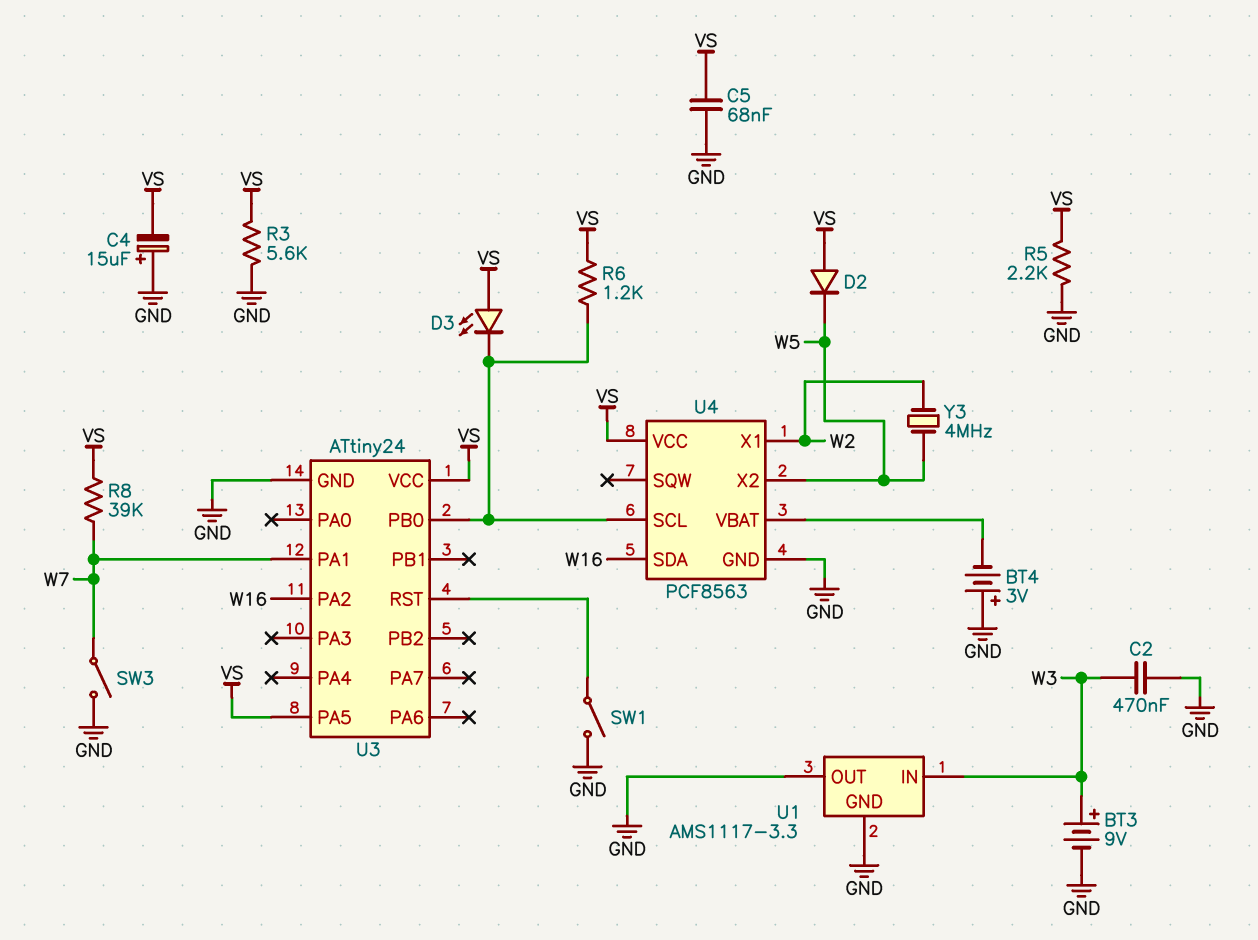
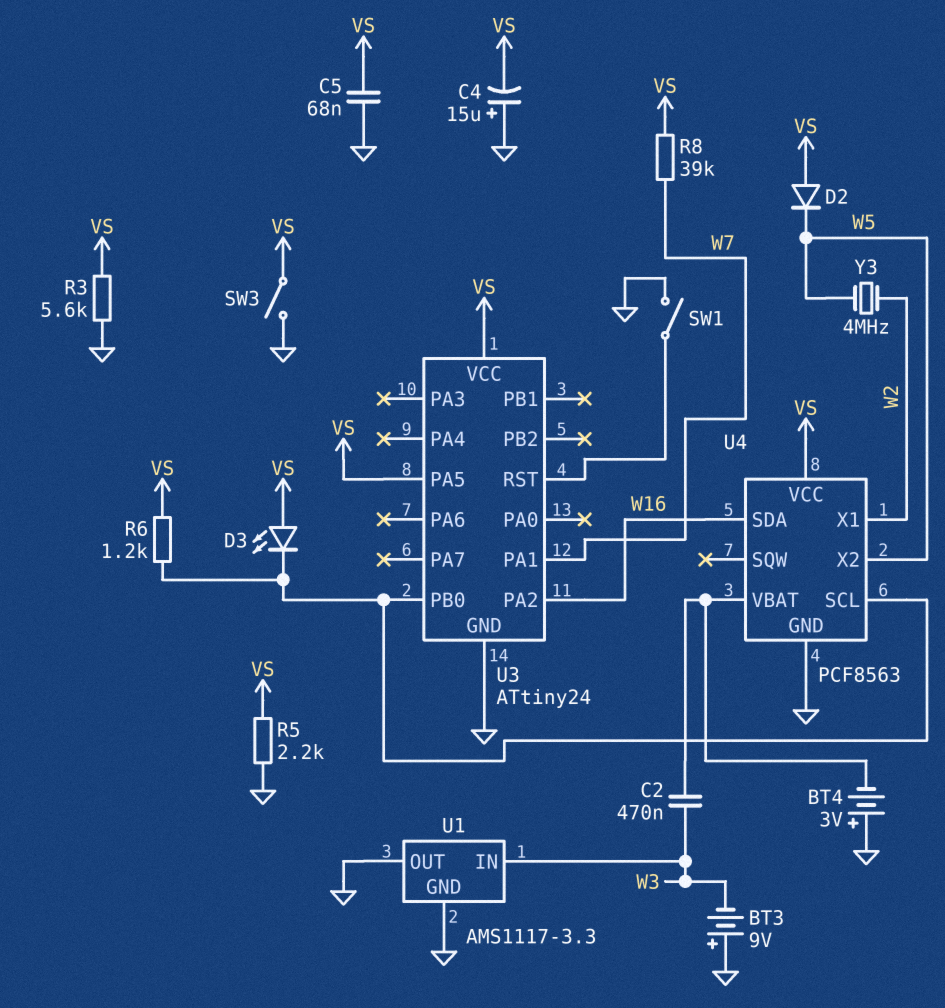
BT3: 9V (plus W3, minus GND) -> 9V (plus GND, minus W3)
C2: 470nF (GND, W3) -> 470nF (U4/VBAT, W3)
SW3: switch (GND, W7) -> switch (GND, VS)

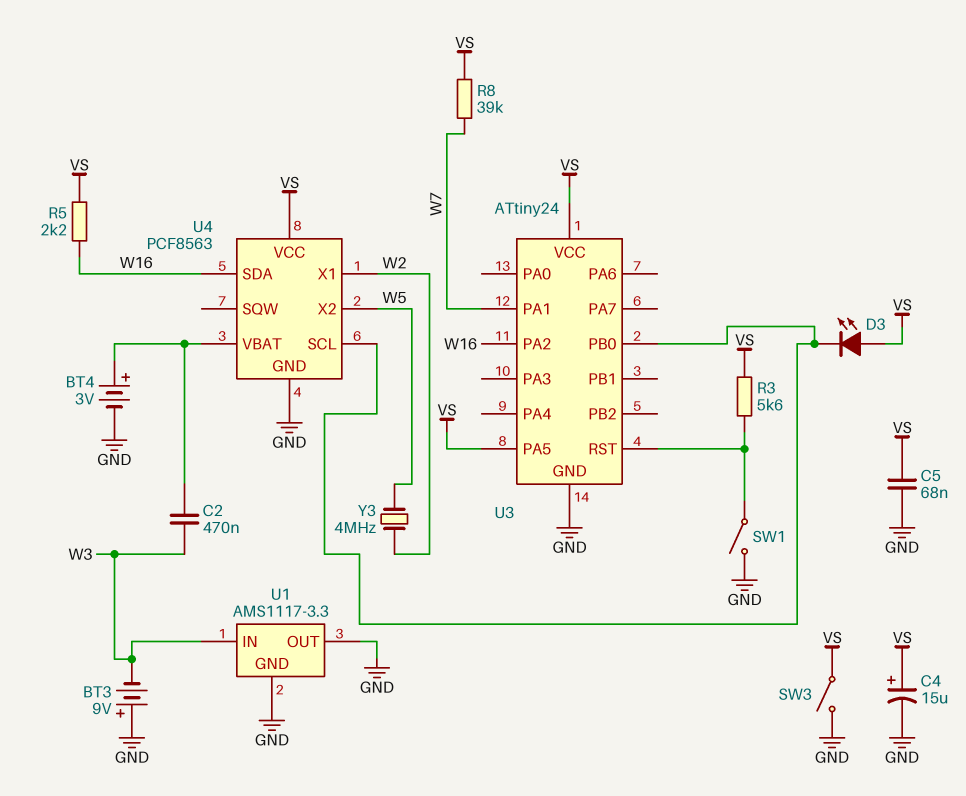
BT4: 3V (plus GND, minus U4/VBAT) -> 3V (plus U4/VBAT, minus GND)
C4: 15uF (plus GND, minus VS) -> 15uF (plus VS, minus GND)
D2: diode (A VS, K W5) -> none
R3: 5.6k (GND, VS) -> 5.6k (U3/RST, VS)
R5: 2.2k (GND, VS) -> 2.2k (VS, W16)
R6: 1.2k (U3/PB0, VS) -> none

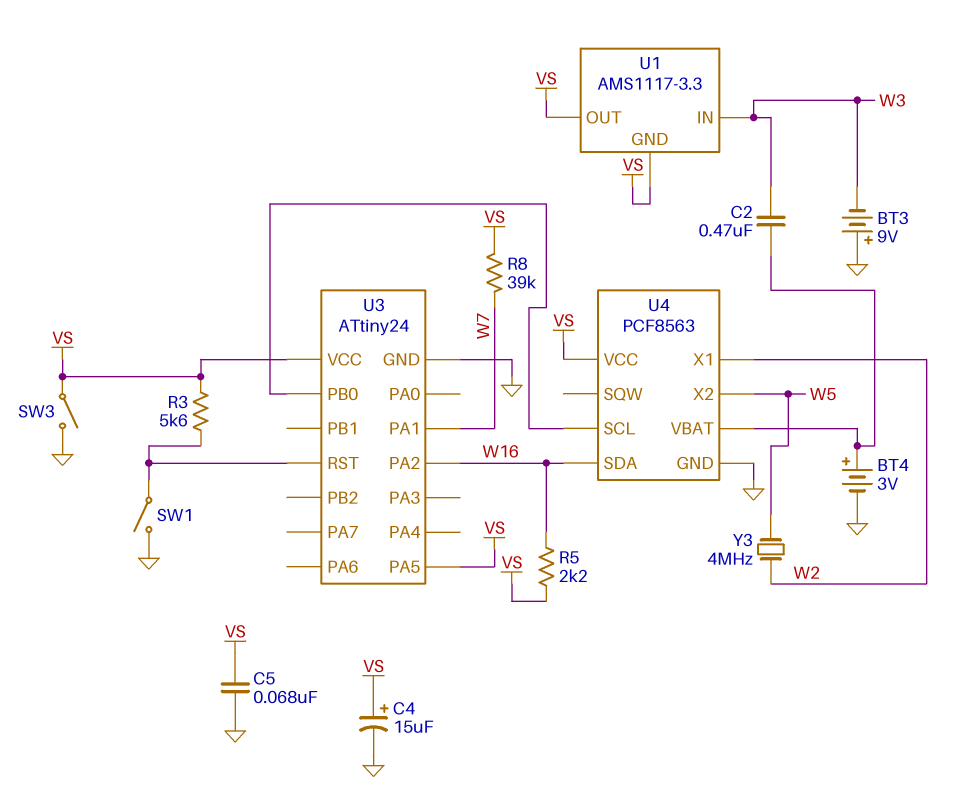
D3: LED (A VS, K U3/PB0) -> none
U1 pin GND: GND -> VS
U1 pin OUT: GND -> VS

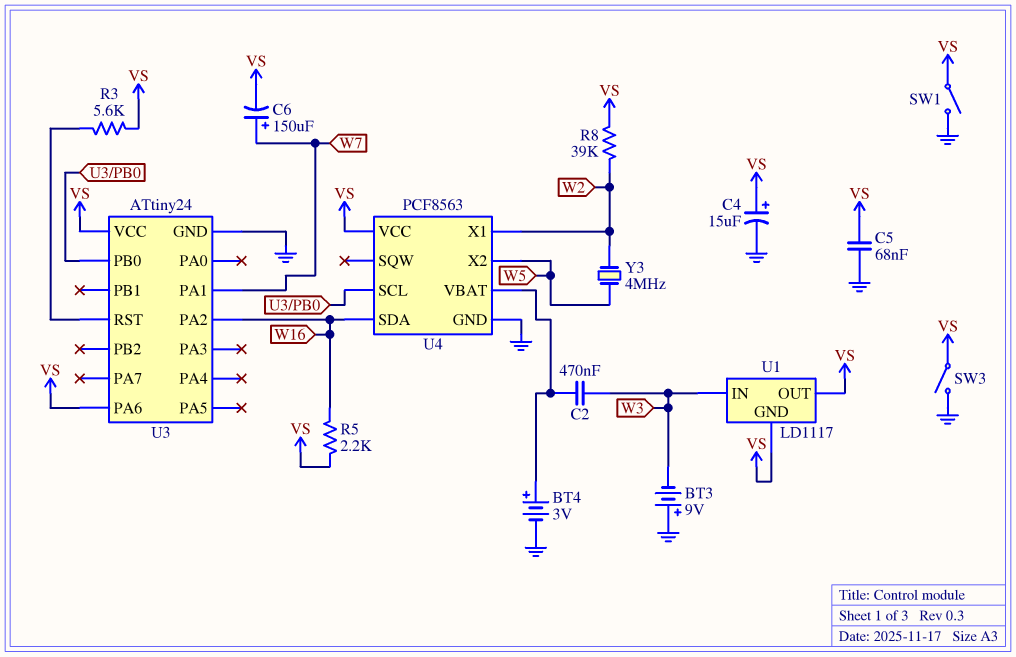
C6: none -> 150uF (plus W7, minus VS)
R8: 39k (VS, W7) -> 39k (VS, W2)
SW1: switch (GND, U3/RST) -> switch (GND, VS)
U1: AMS1117-3.3 -> LD1117
U3 pin PA5: VS -> none
U3 pin PA6: none -> VS

